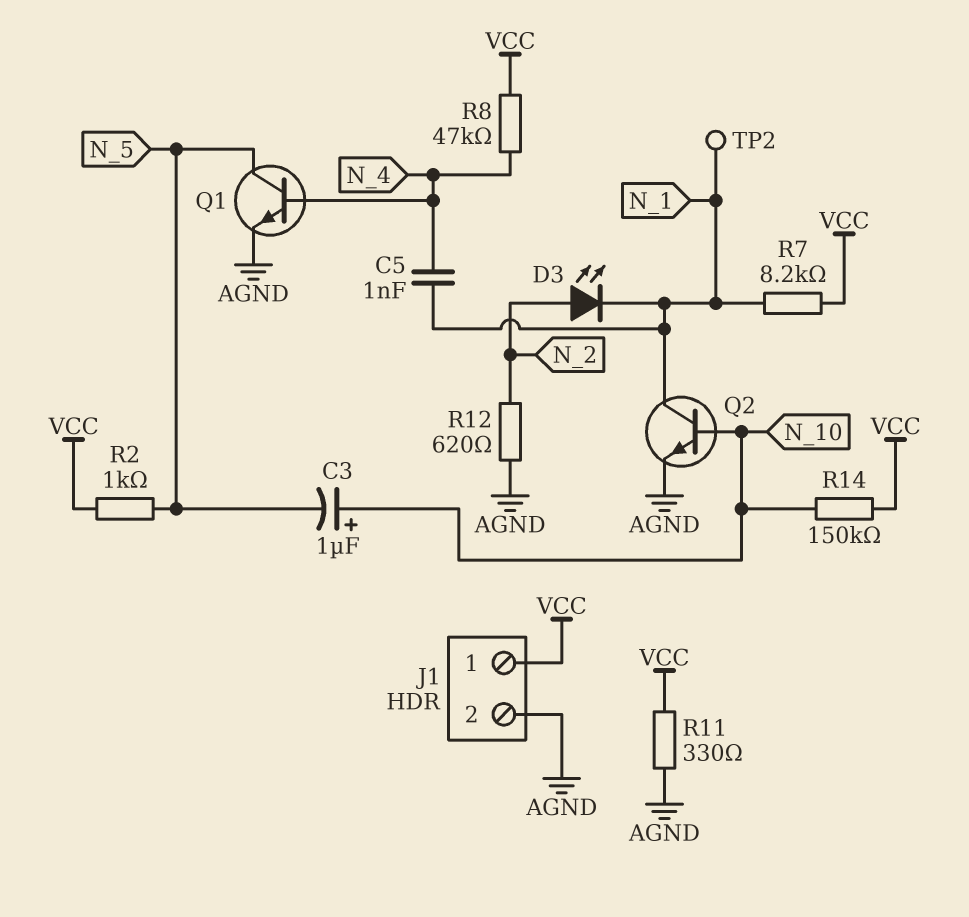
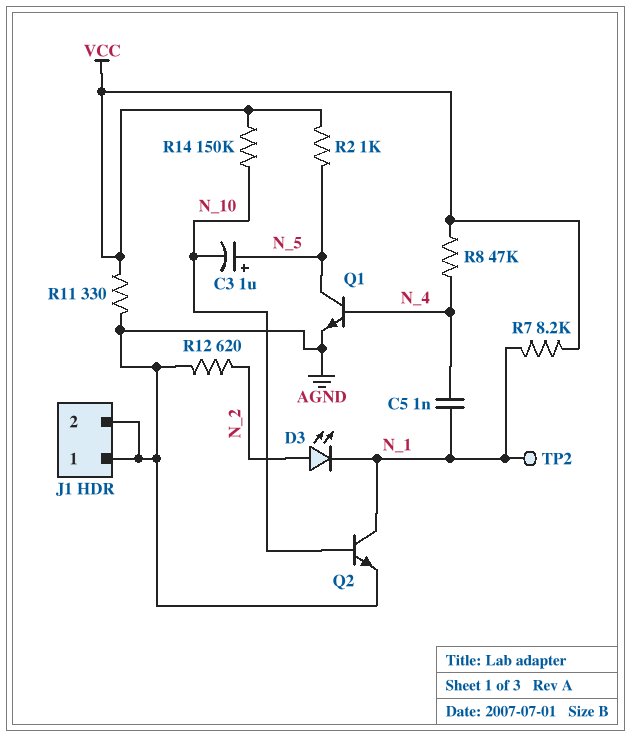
C3: 1uF (plus N_10, minus N_5) -> 1uF (plus N_5, minus N_10)
J1 pin 1: VCC -> AGND

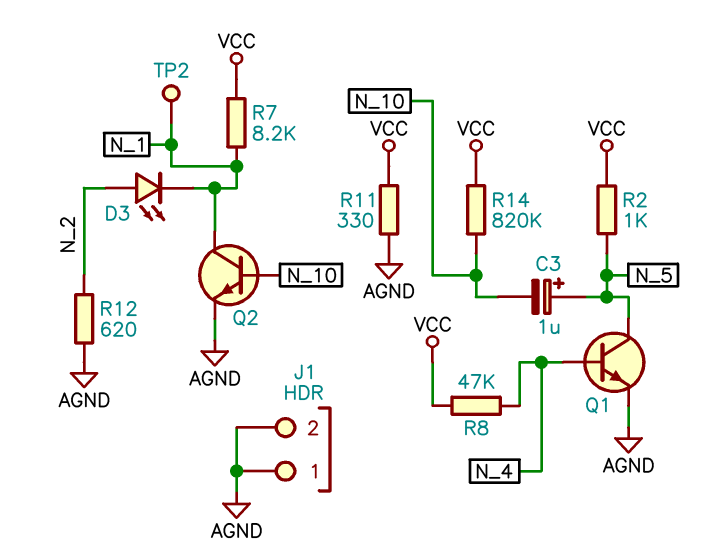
C5: 1nF (N_1, N_4) -> none
R14: 150k (N_10, VCC) -> 820k (N_10, VCC)

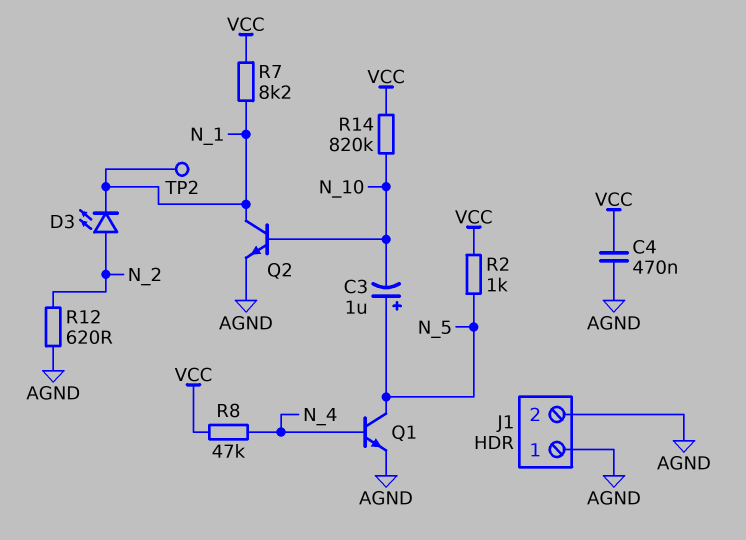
C4: none -> 470nF (AGND, VCC)
R11: 330 (AGND, VCC) -> none

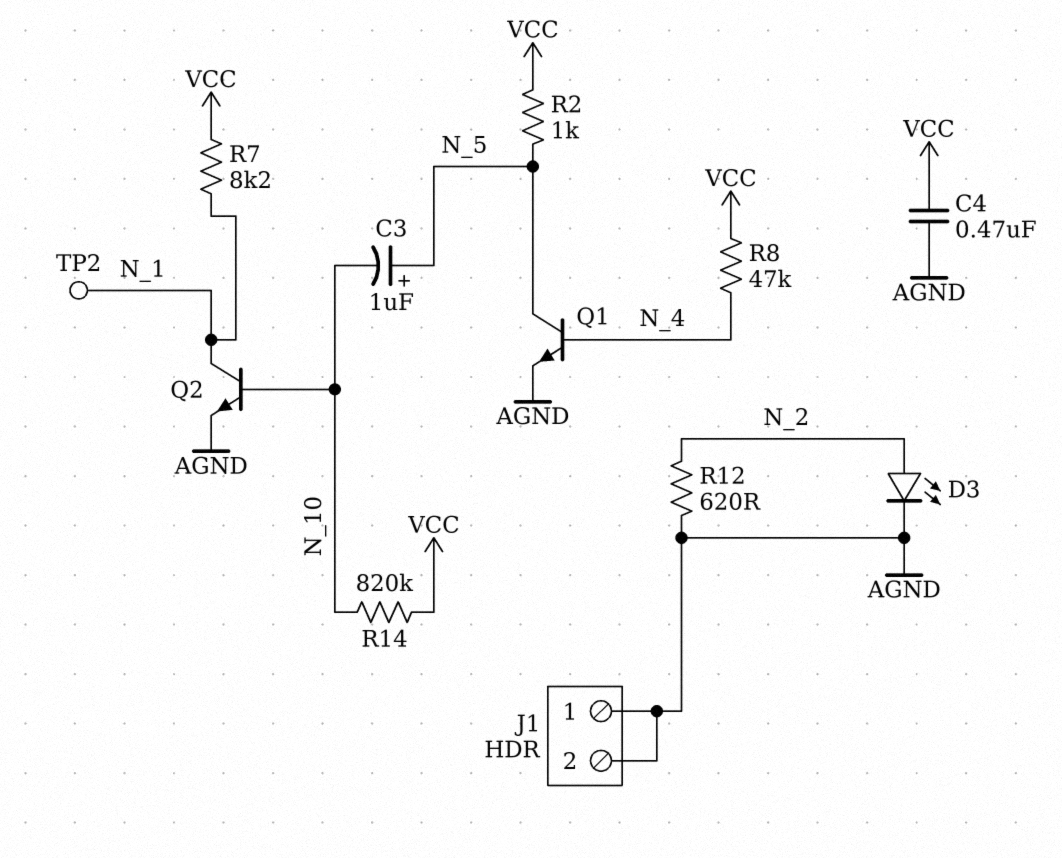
D3: LED (A N_2, K N_1) -> LED (A N_2, K AGND)

